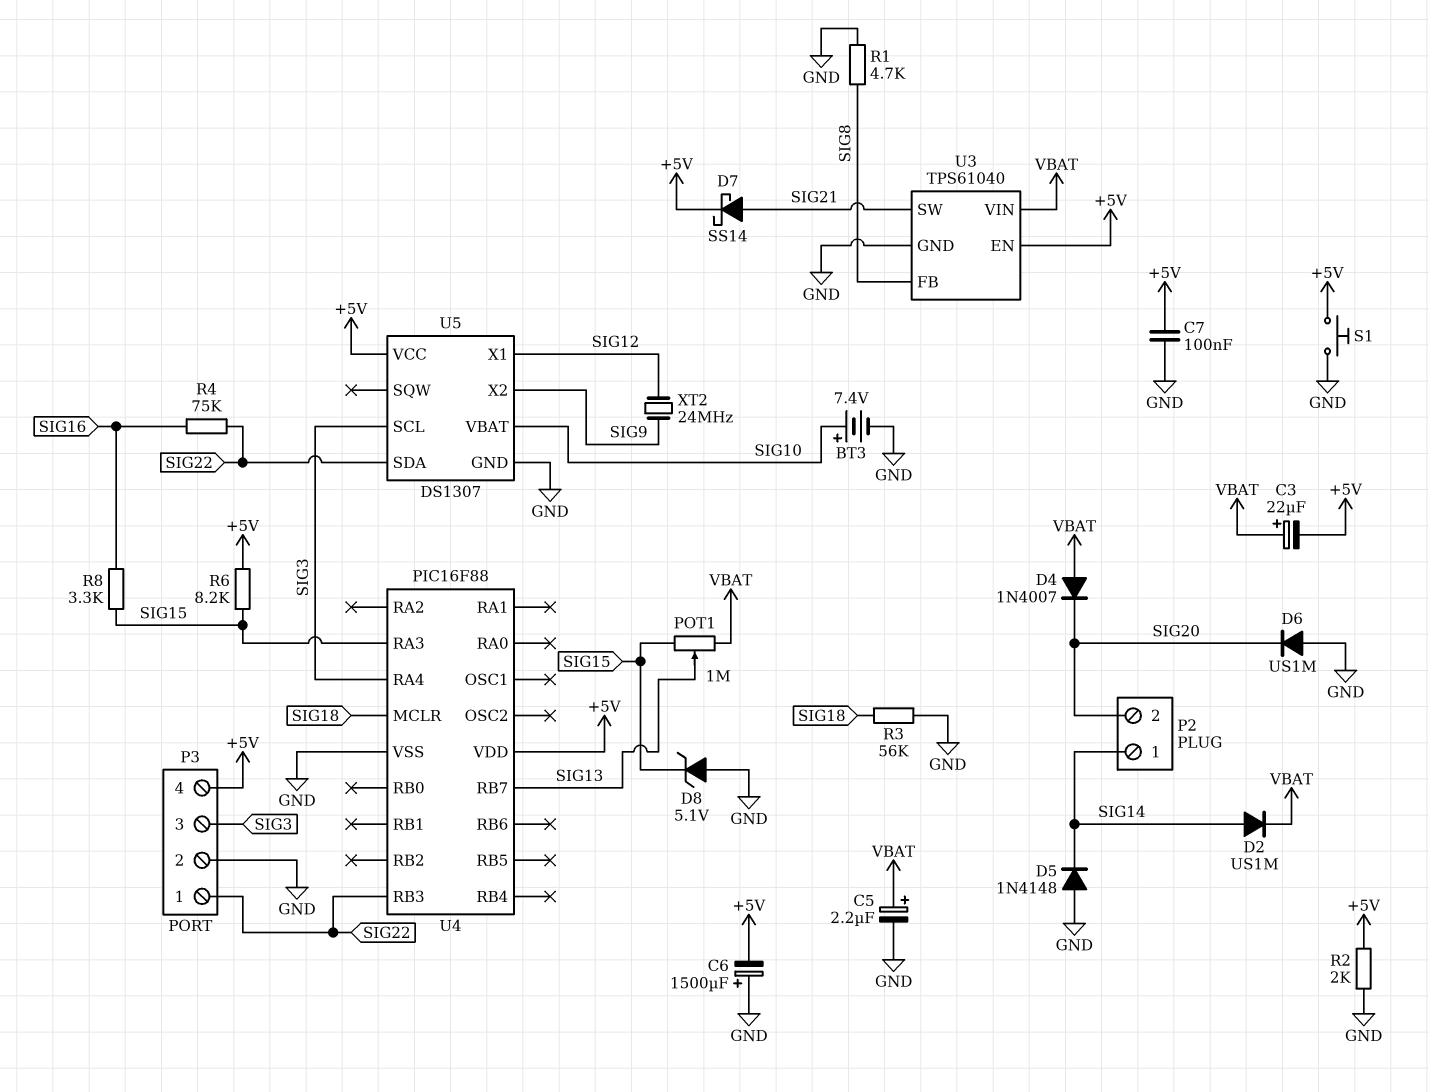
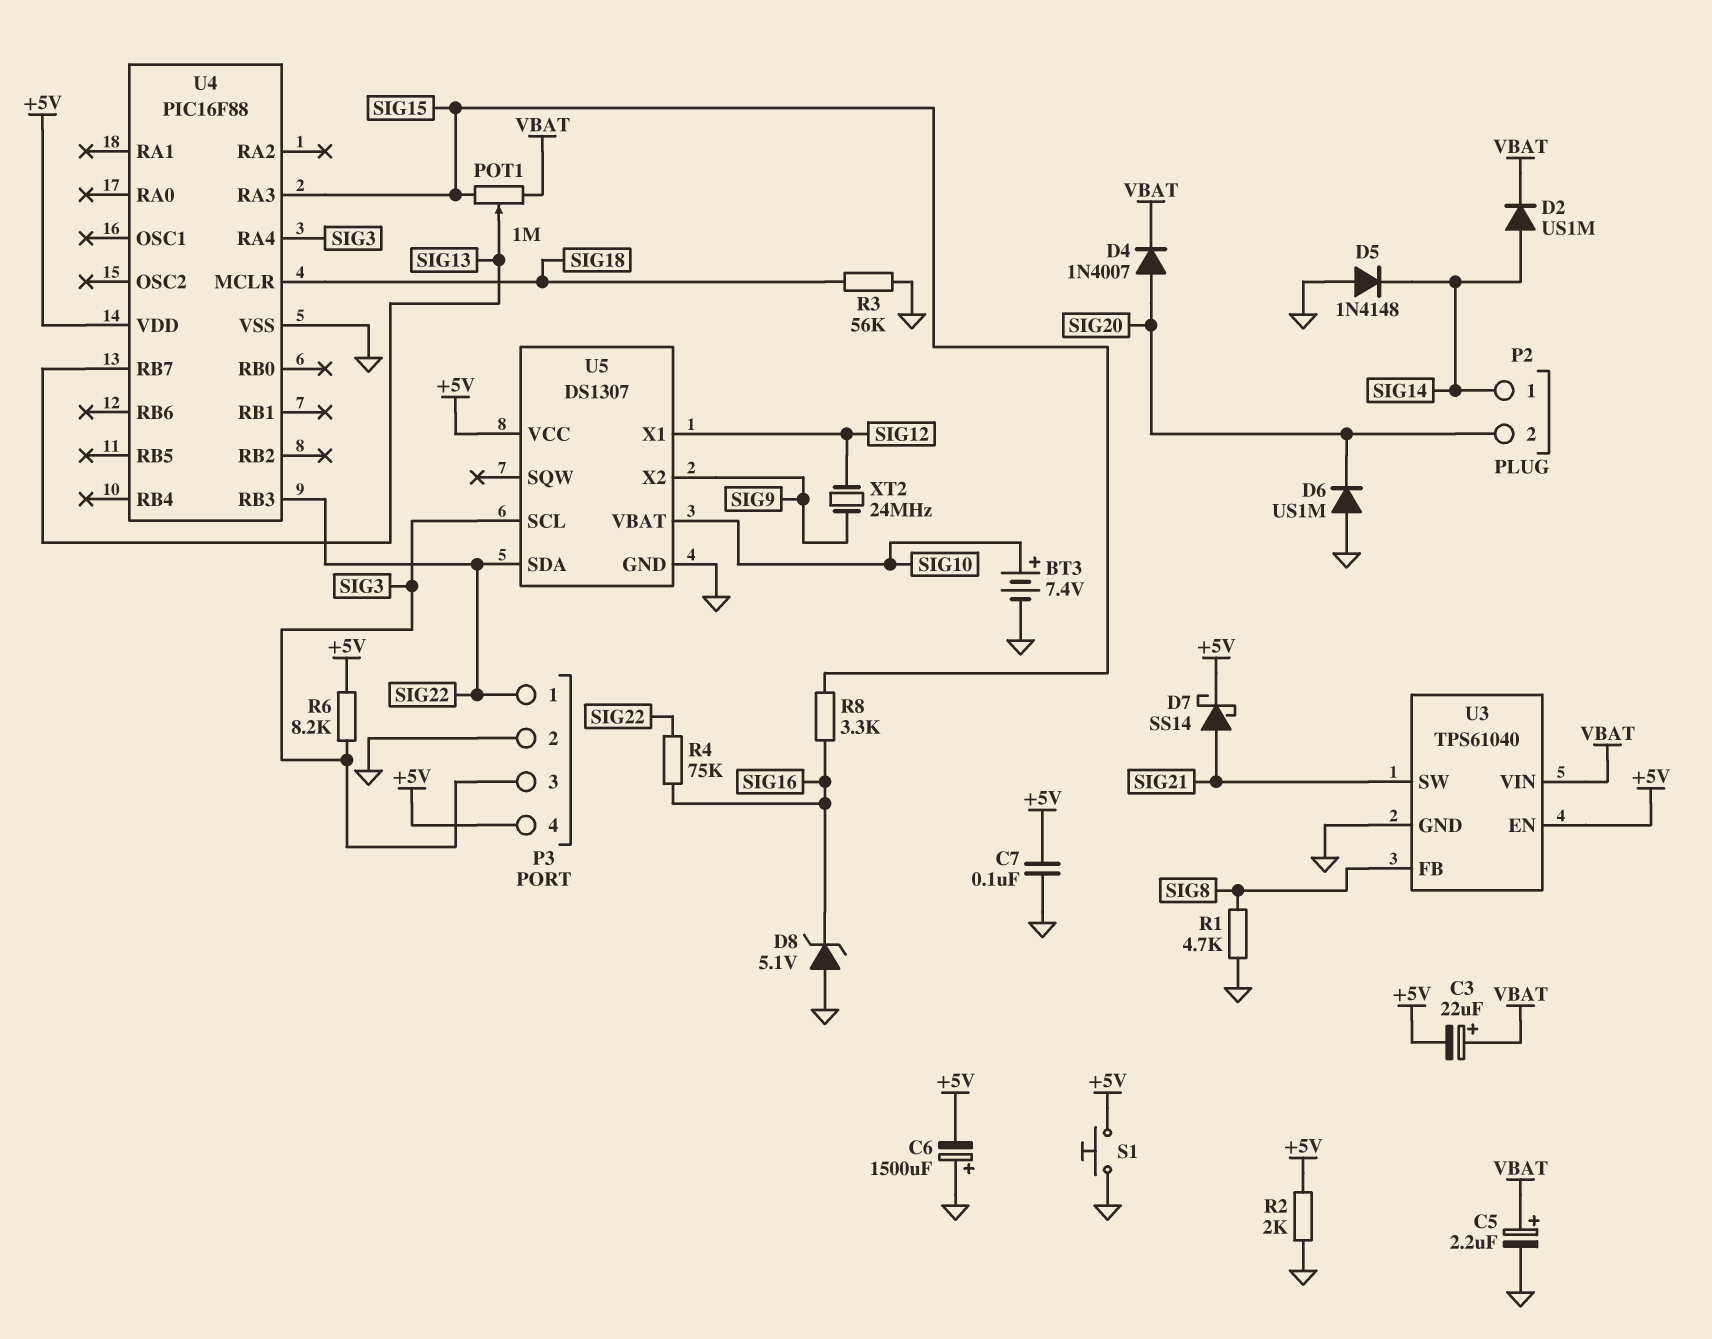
D4: diode 1N4007 (A VBAT, K SIG20) -> diode 1N4007 (A SIG20, K VBAT)
D8: zener 5.1V (A GND, K SIG15) -> zener 5.1V (A GND, K SIG16)
R6: 8.2k (+5V, SIG15) -> 8.2k (+5V, SIG3)

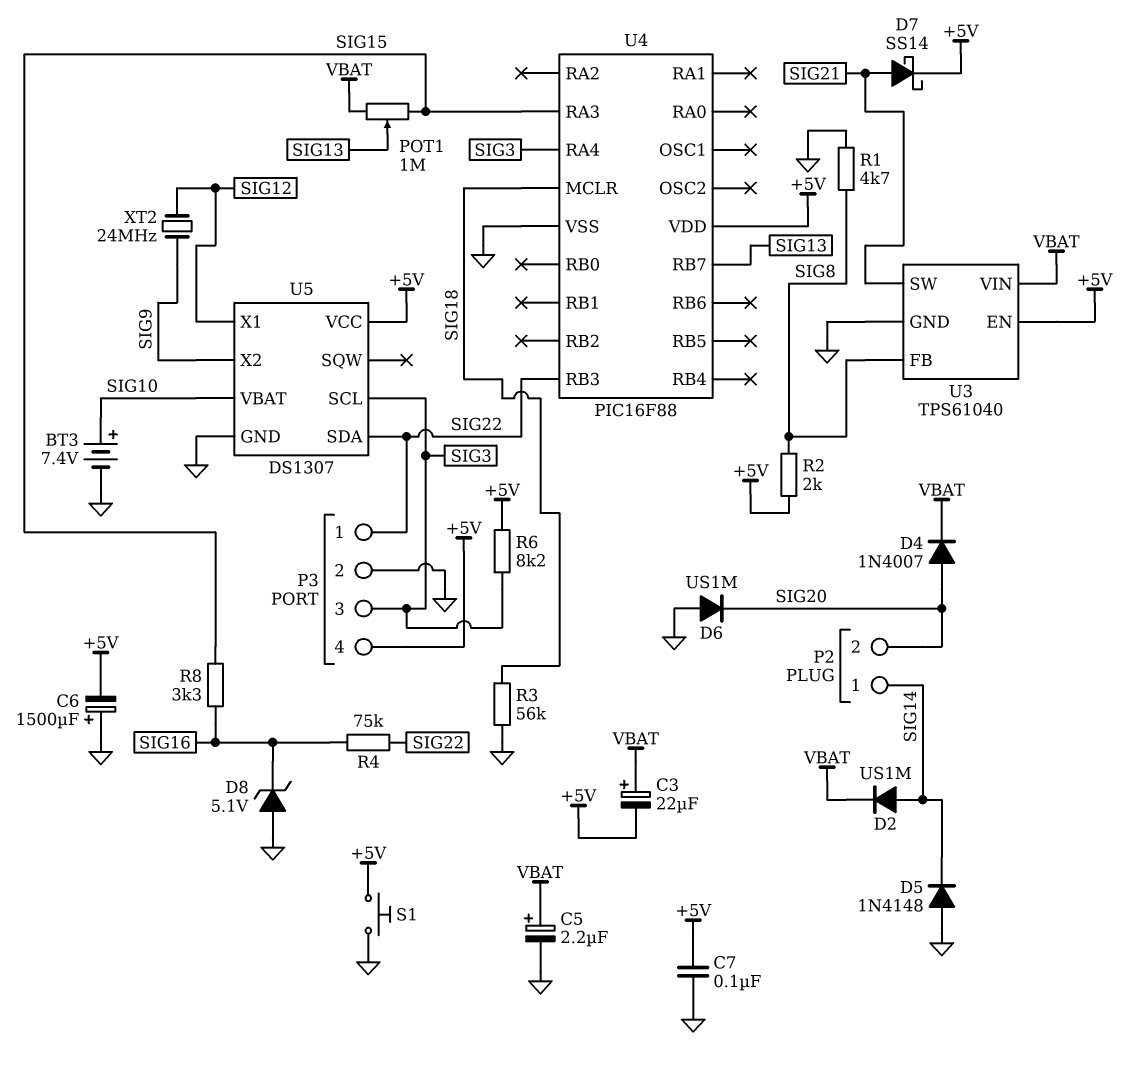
R2: 2k (+5V, GND) -> 2k (+5V, SIG8)

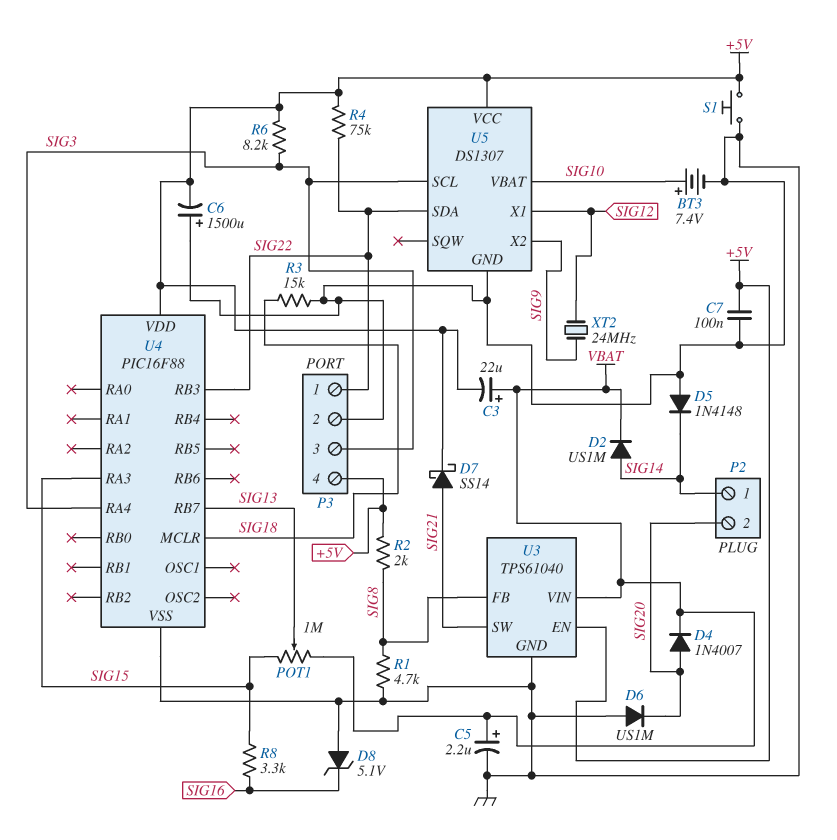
R3: 56k (GND, SIG18) -> 15k (GND, SIG18)
R4: 75k (SIG16, SIG22) -> 75k (+5V, SIG22)

